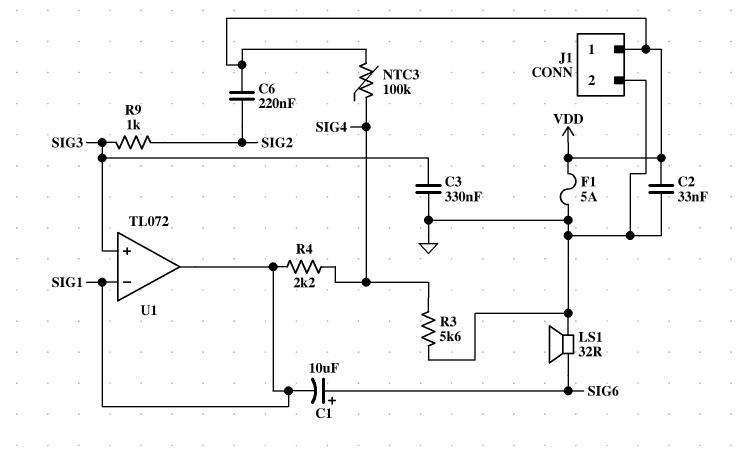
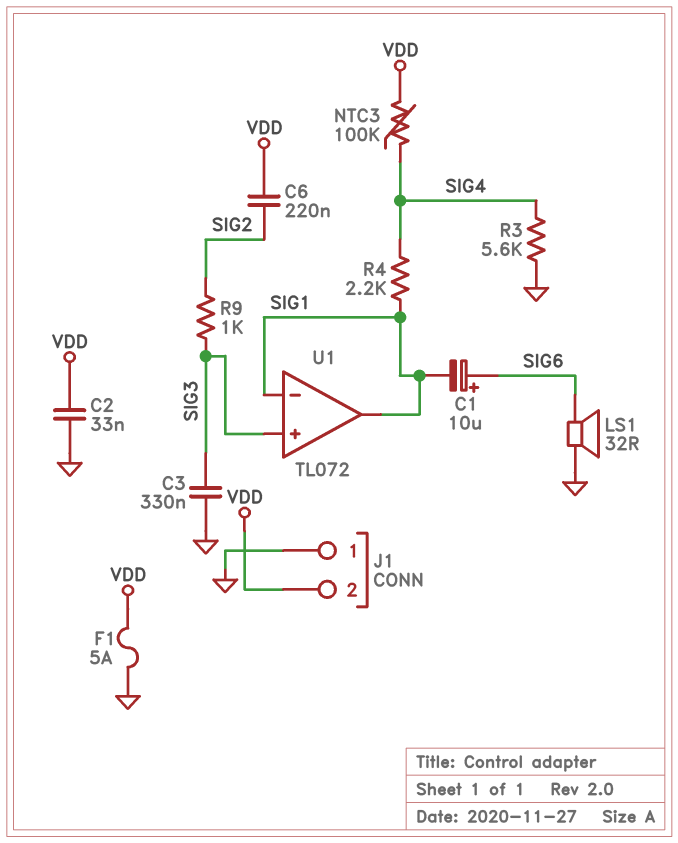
J1 pin 1: VDD -> GND
J1 pin 2: GND -> VDD

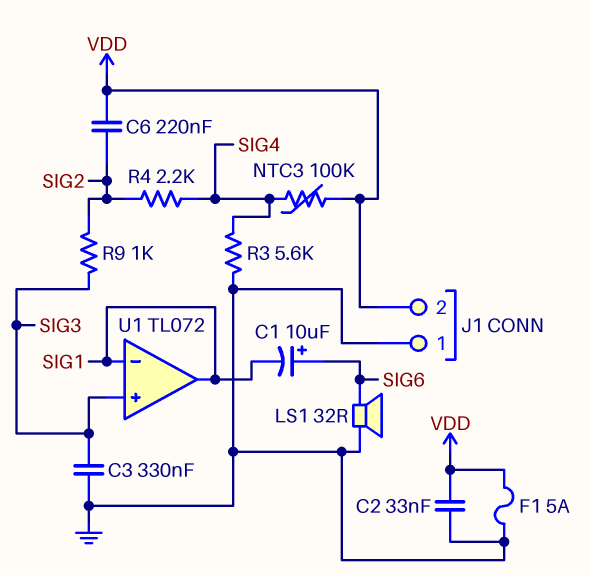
R4: 2.2k (SIG1, SIG4) -> 2.2k (SIG2, SIG4)

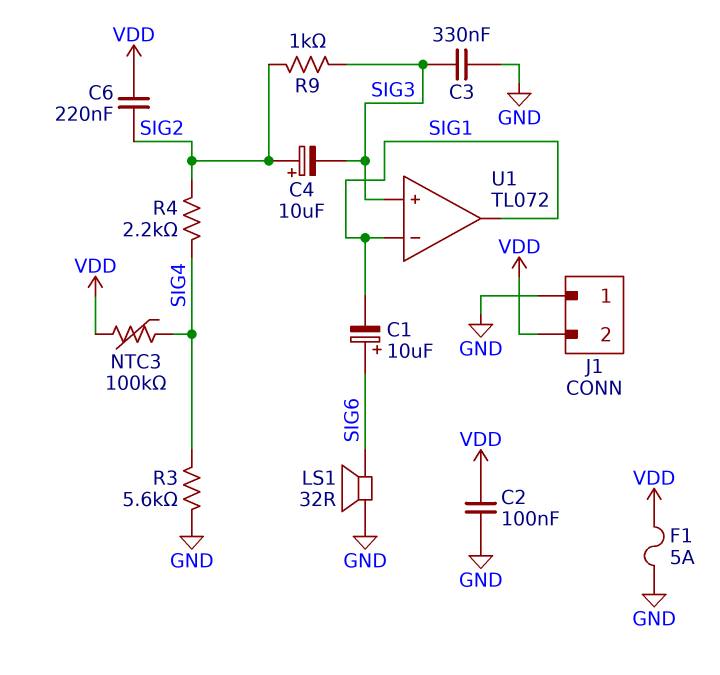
C2: 33nF (GND, VDD) -> 100nF (GND, VDD)
C4: none -> 10uF (plus SIG2, minus SIG3)

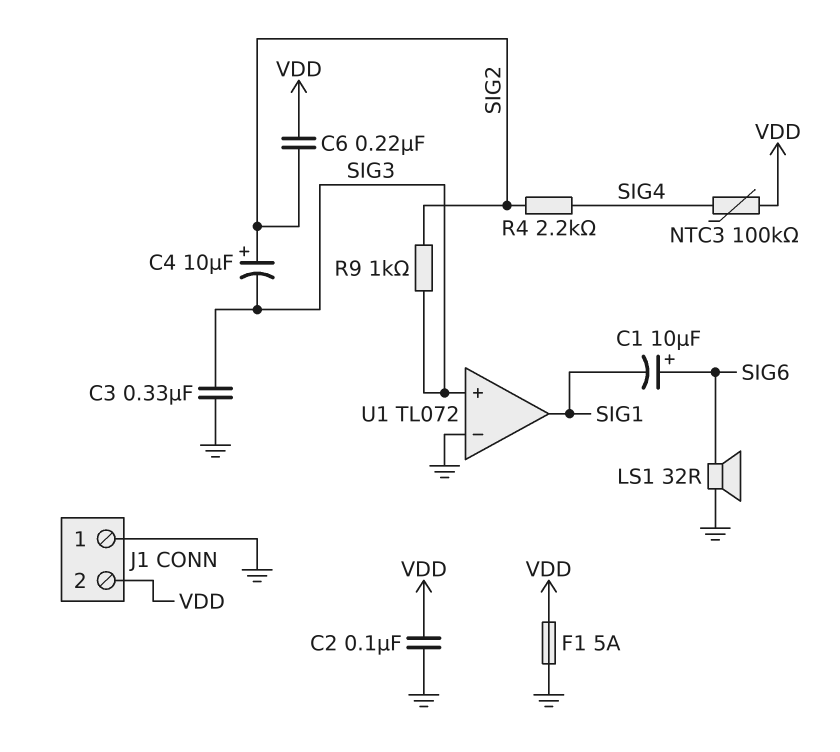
R3: 5.6k (GND, SIG4) -> none
U1 pin in-: SIG1 -> GND

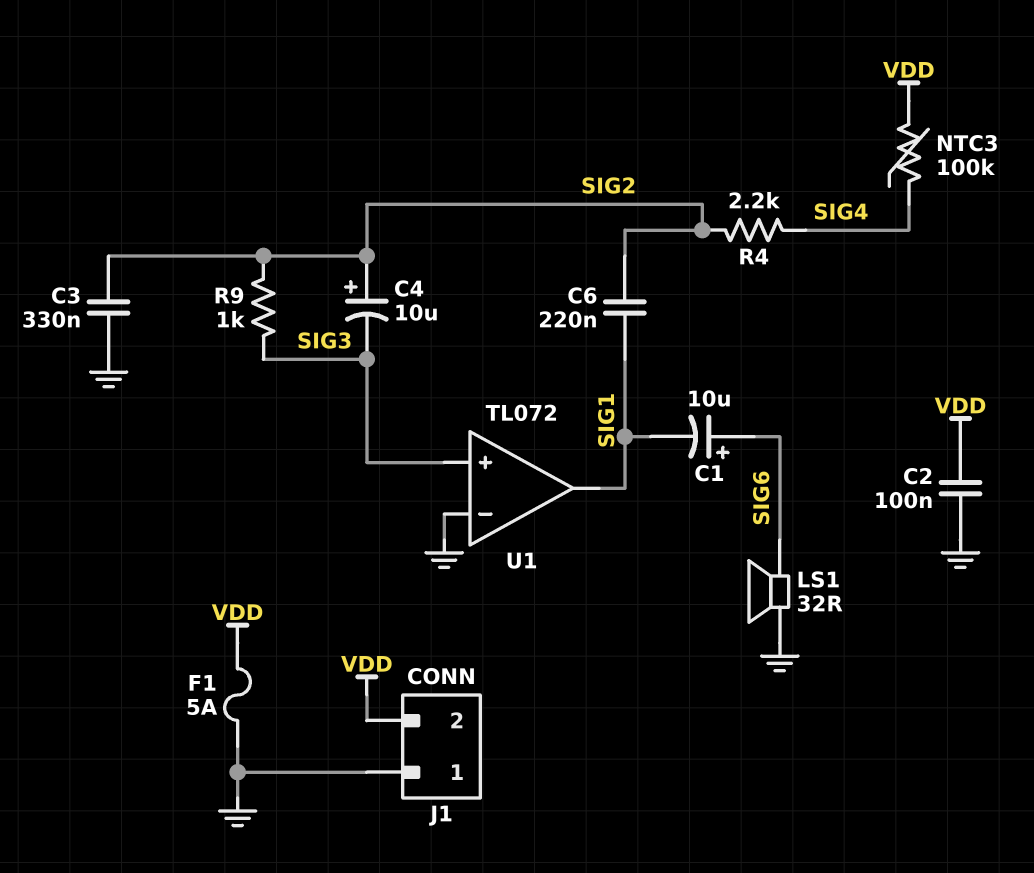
C3: 330nF (GND, SIG3) -> 330nF (GND, SIG2)
C6: 220nF (SIG2, VDD) -> 220nF (SIG1, SIG2)

